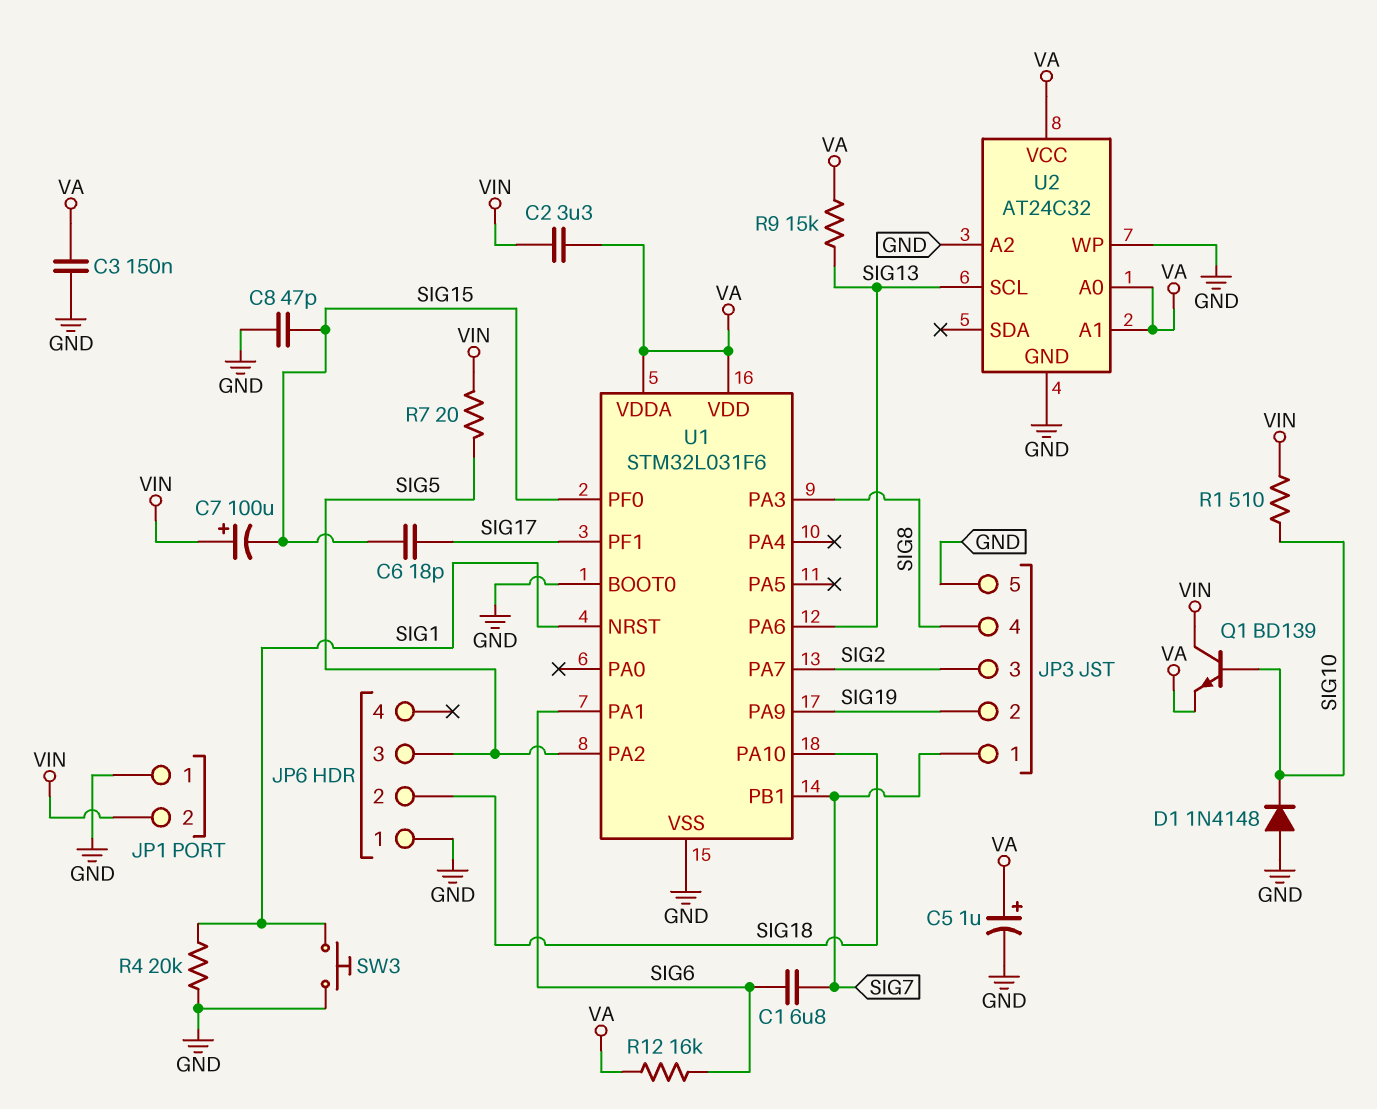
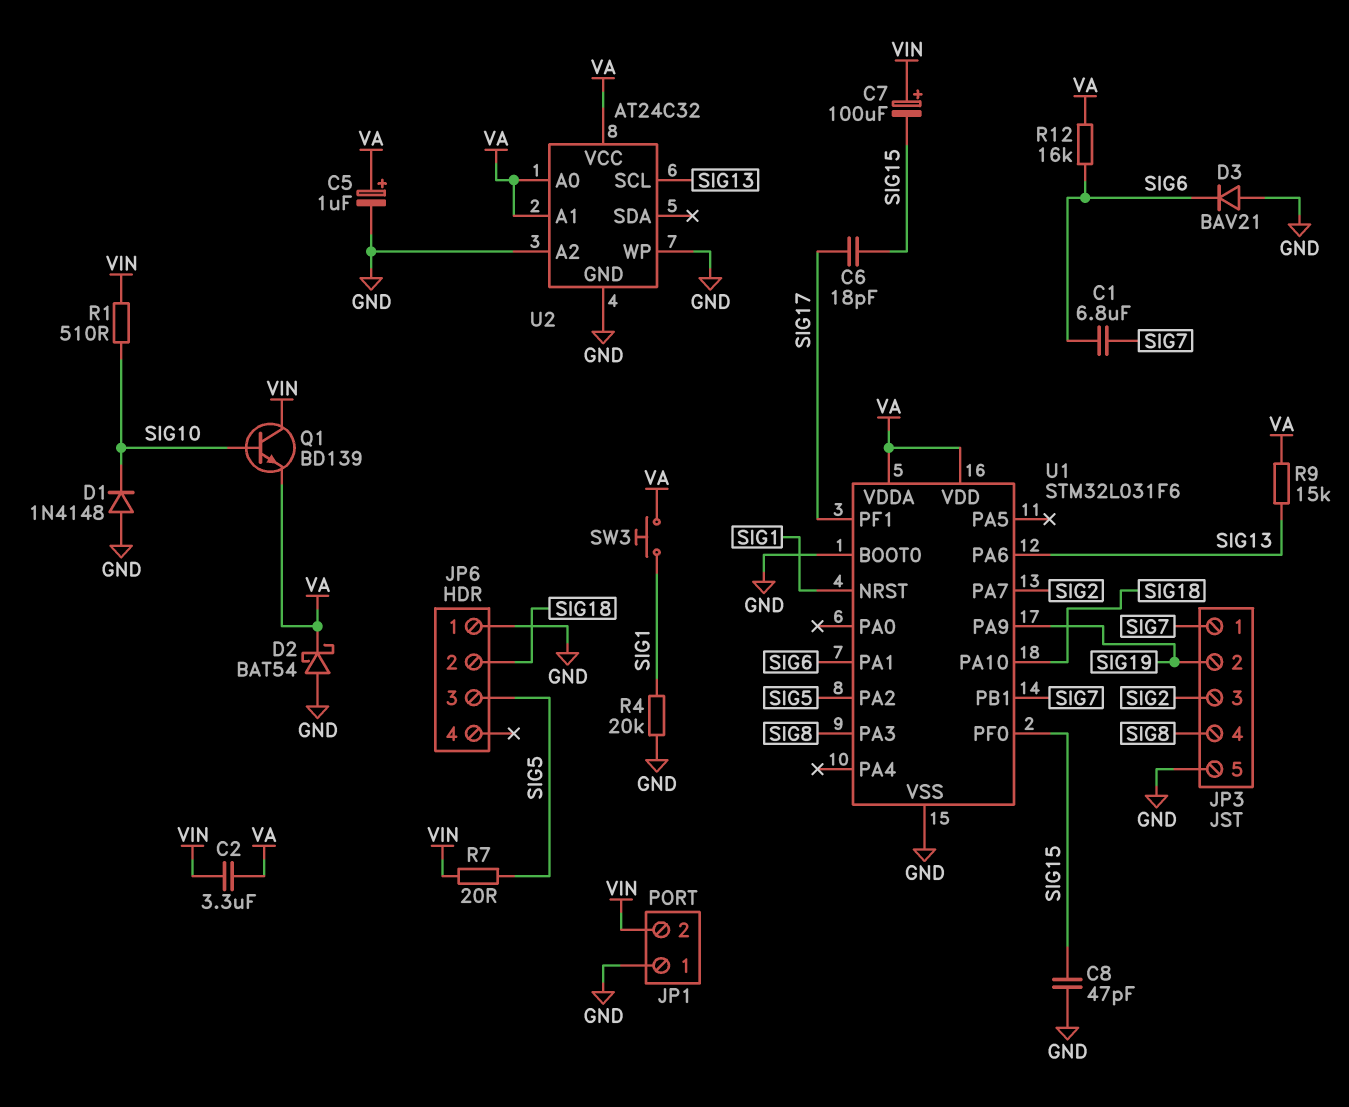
C3: 150nF (GND, VA) -> none
D2: none -> schottky BAT54 (A GND, K VA)
D3: none -> diode BAV21 (A GND, K SIG6)
SW3: button (GND, SIG1) -> button (SIG1, VA)

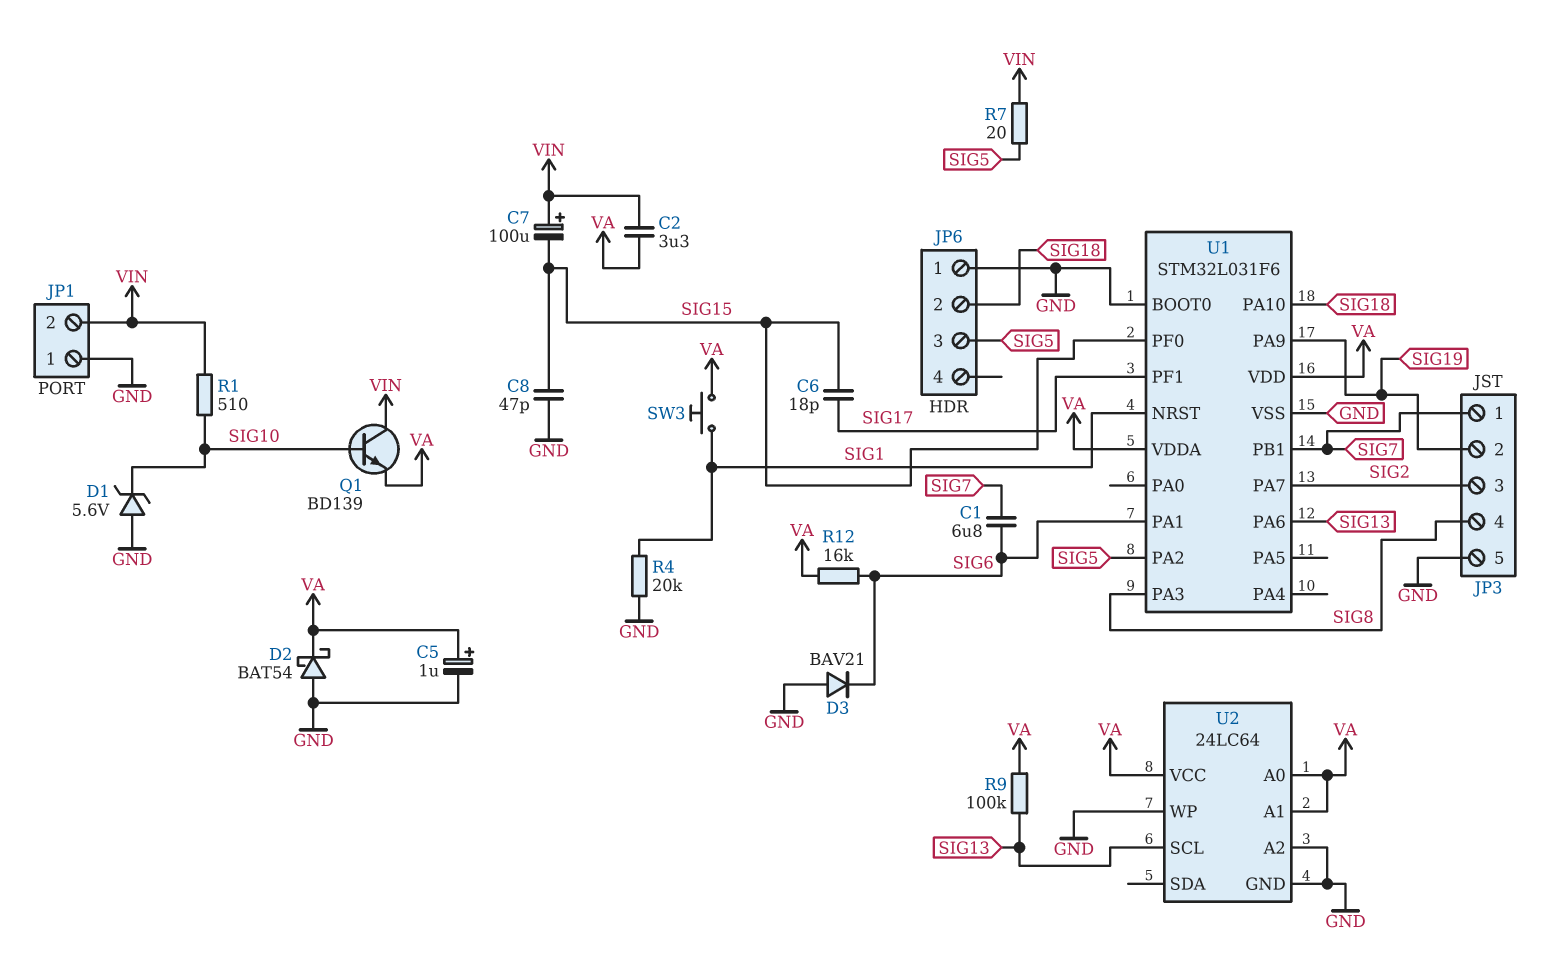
D1: diode 1N4148 (A GND, K SIG10) -> zener 5.6V (A GND, K SIG10)
R9: 15k (SIG13, VA) -> 100k (SIG13, VA)
U2: AT24C32 -> 24LC64

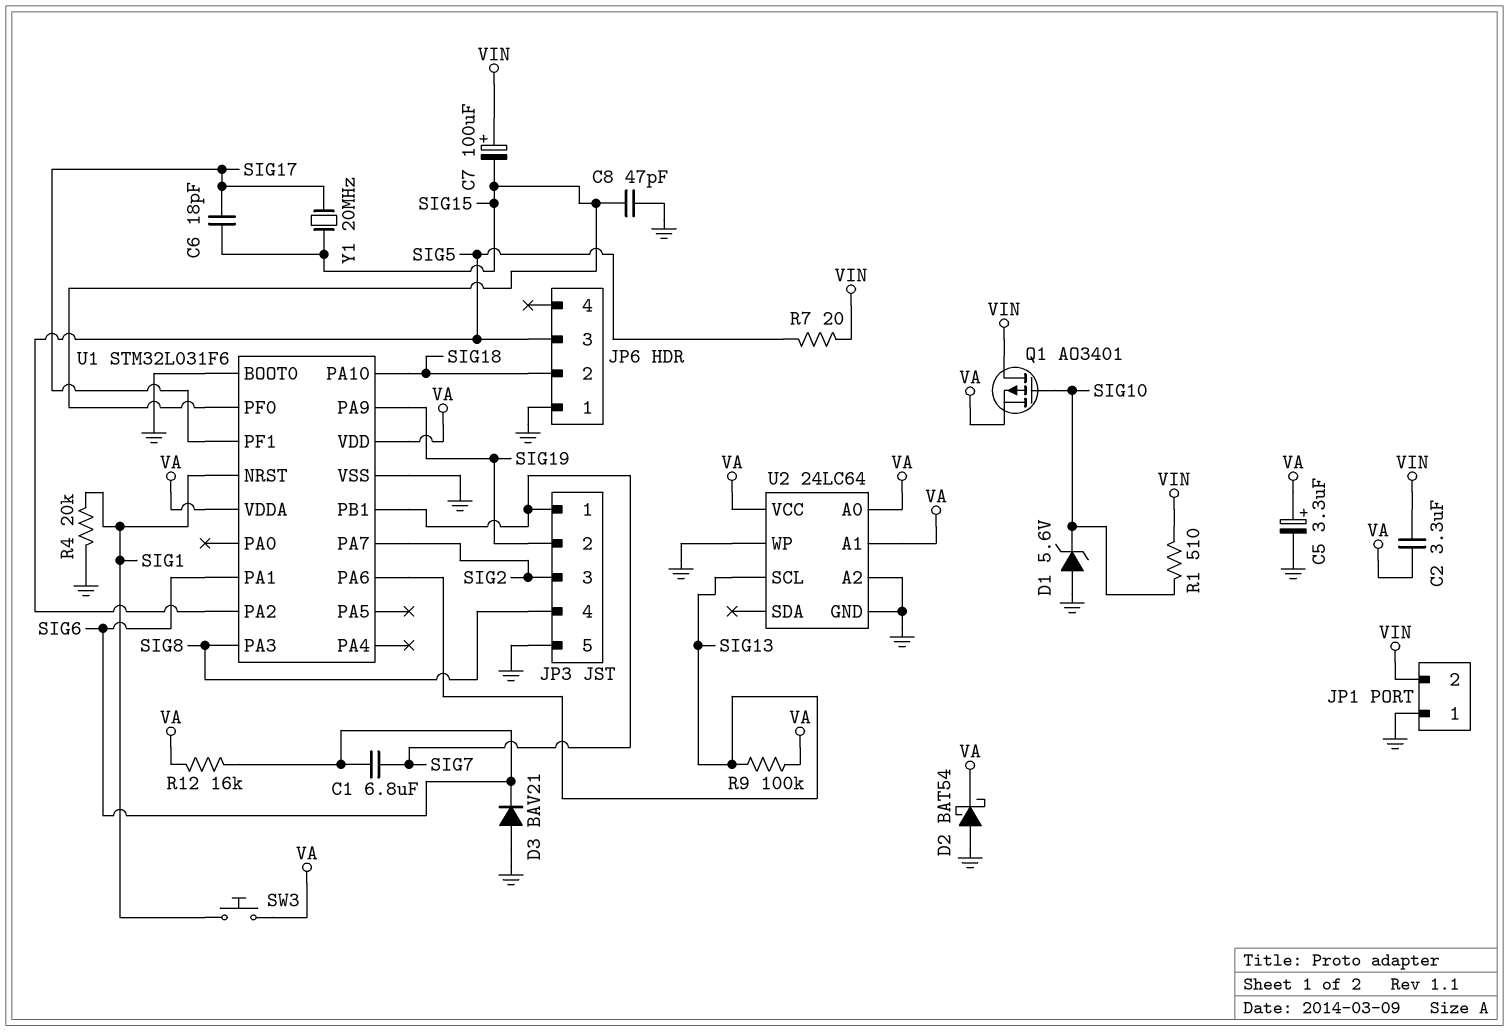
C5: 1uF (plus VA, minus GND) -> 3.3uF (plus VA, minus GND)
Q1: NPN BD139 (B SIG10, C VIN, E VA) -> PMOS AO3401 (G SIG10, D VIN, S VA)
Y1: none -> 20MHz (SIG15, SIG17)

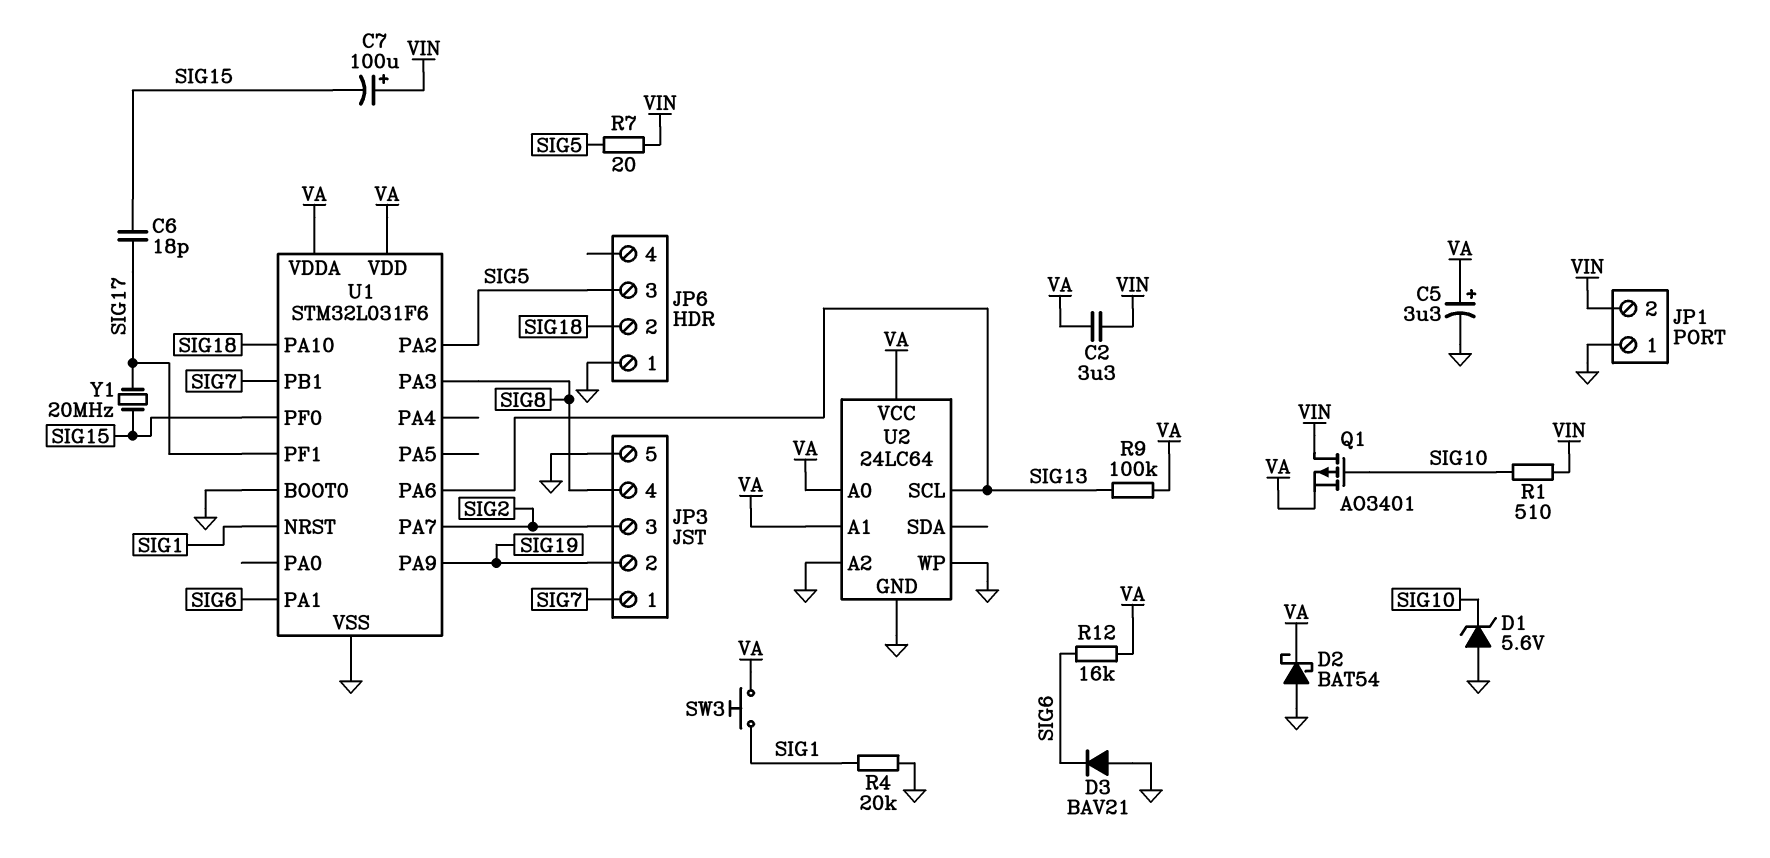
C1: 6.8uF (SIG6, SIG7) -> none
C8: 47pF (GND, SIG15) -> none

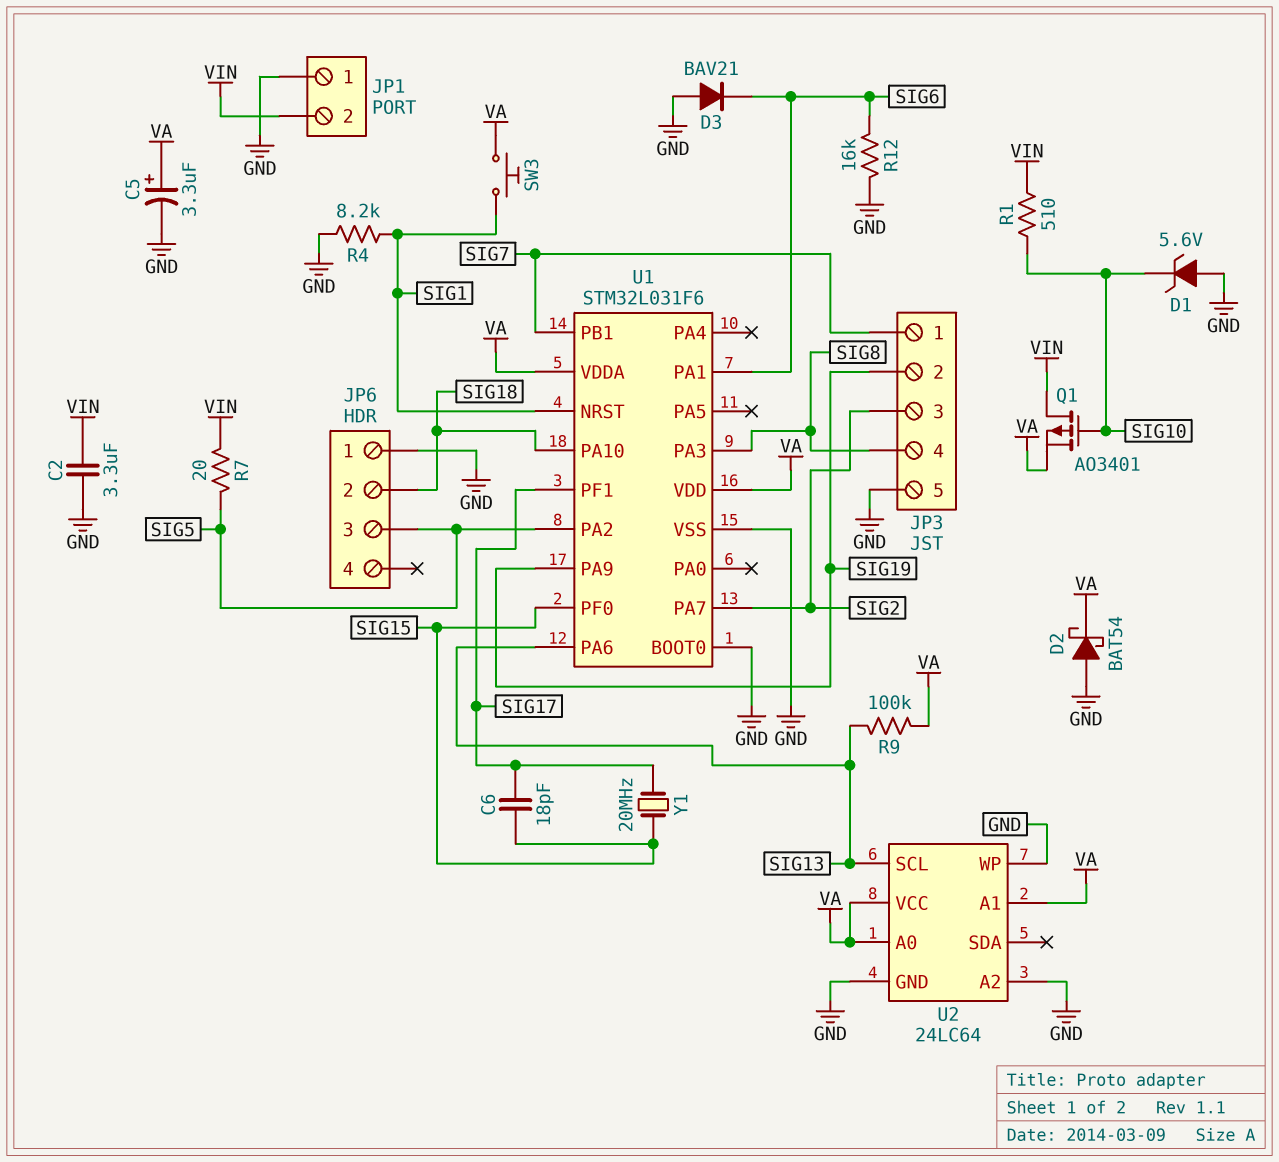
C2: 3.3uF (VA, VIN) -> 3.3uF (GND, VIN)
C7: 100uF (plus VIN, minus SIG15) -> none
R4: 20k (GND, SIG1) -> 8.2k (GND, SIG1)
R12: 16k (SIG6, VA) -> 16k (GND, SIG6)

